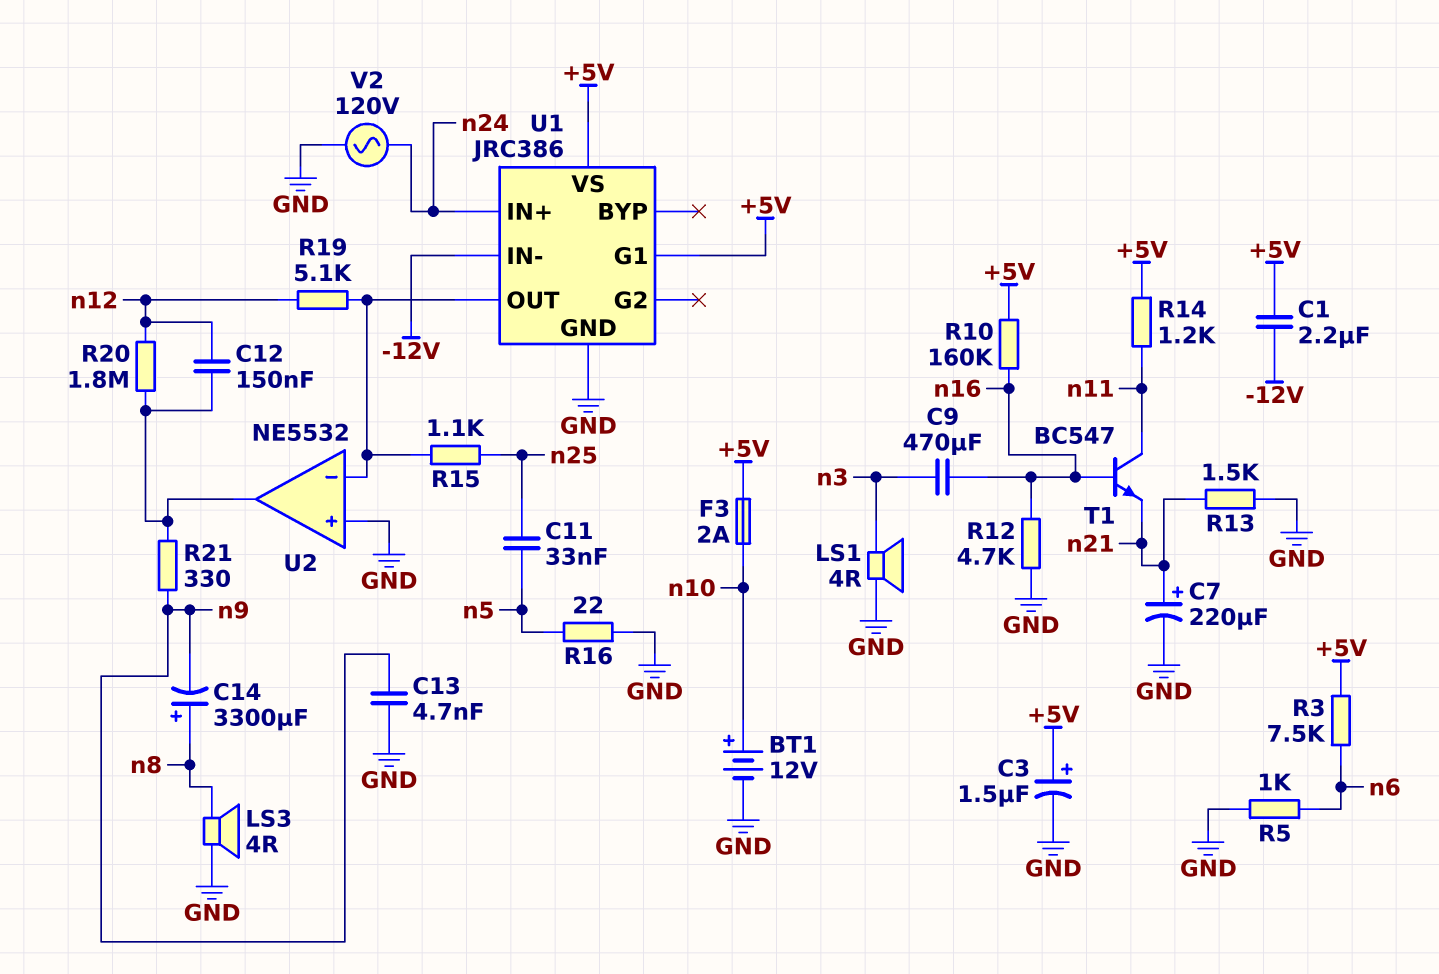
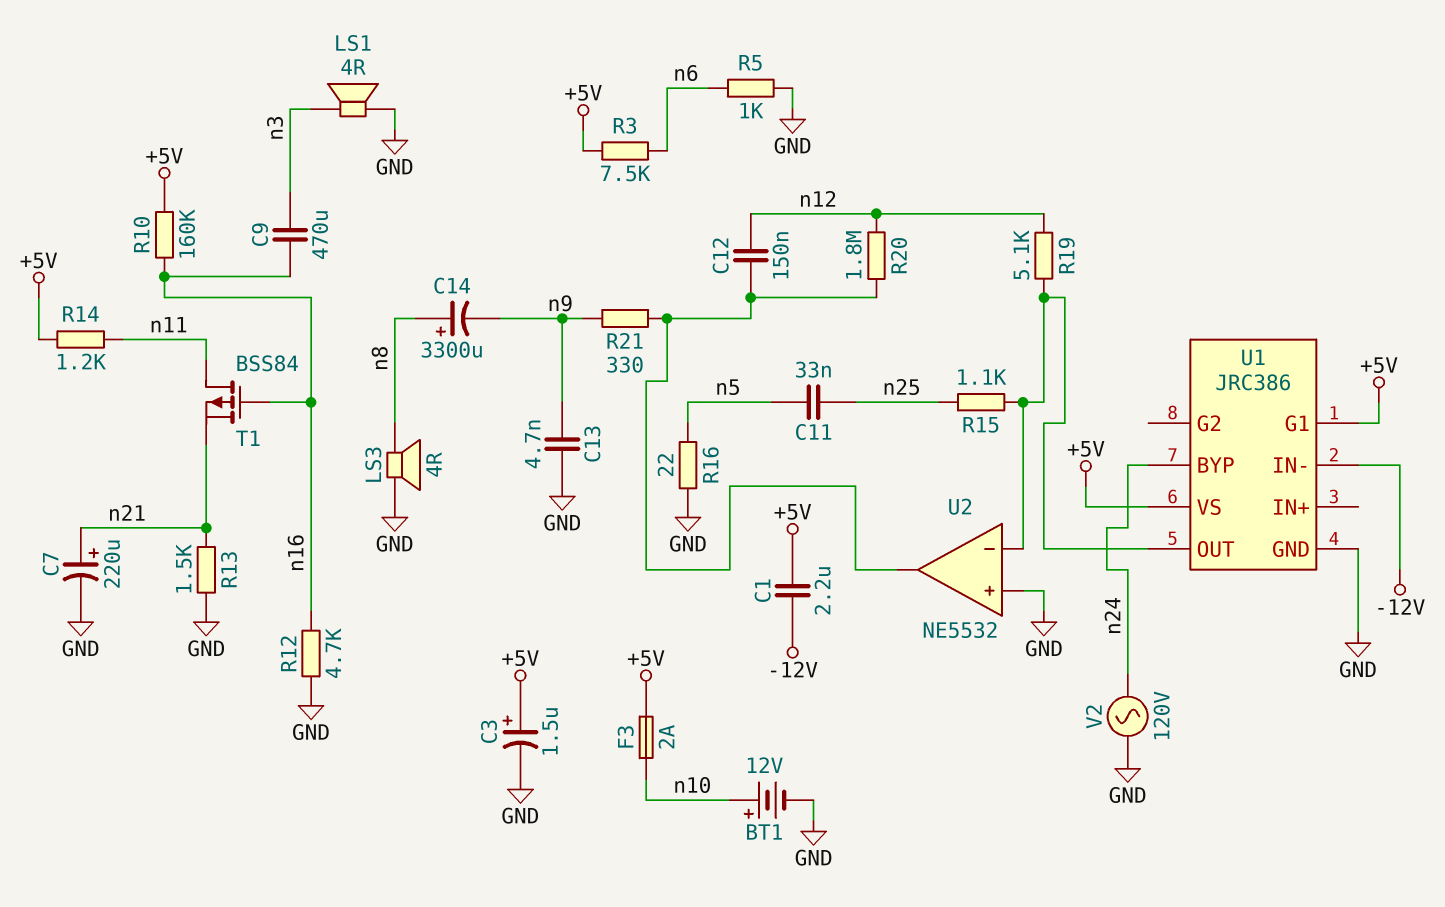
T1: NPN BC547 (B n16, C n11, E n21) -> PMOS BSS84 (G n16, D n11, S n21)
U1 pin BYP: none -> n24
U1 pin IN+: n24 -> none

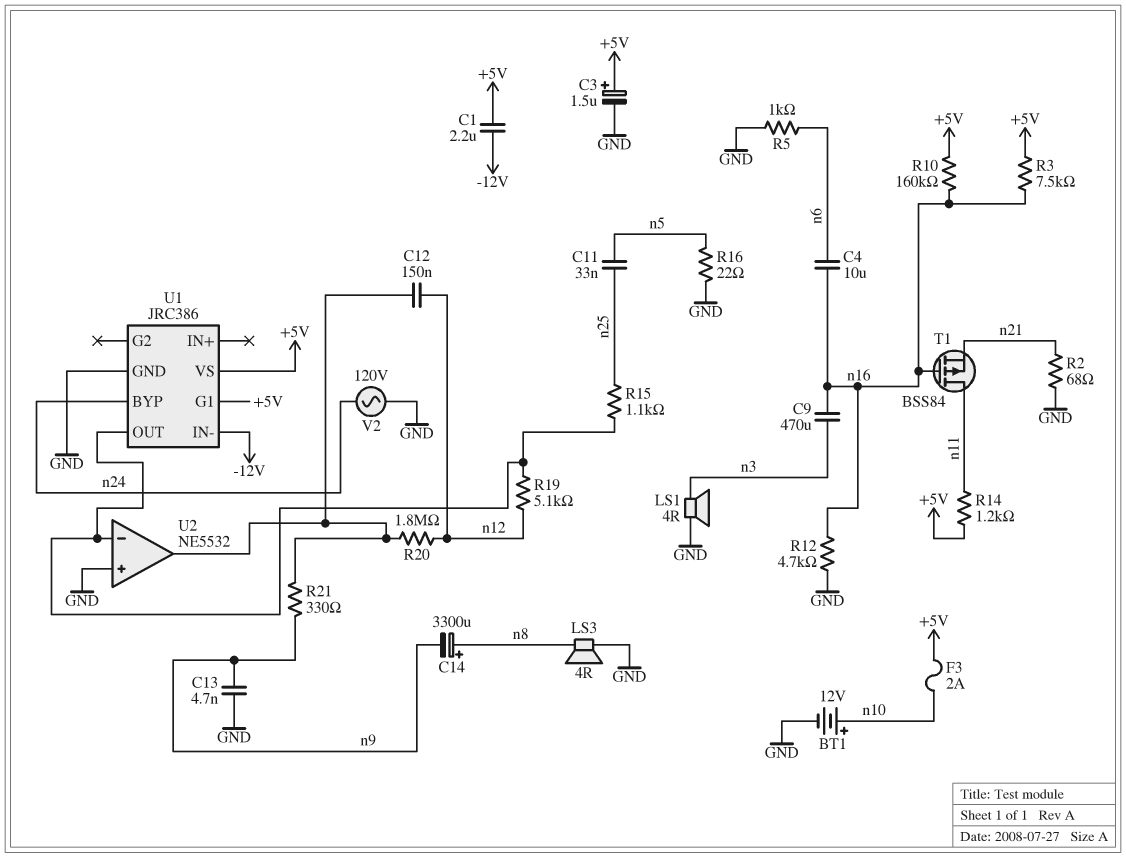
C4: none -> 10uF (n6, n16)
C7: 220uF (plus n21, minus GND) -> none
R2: none -> 68 (GND, n21)
R3: 7.5k (+5V, n6) -> 7.5k (+5V, n16)
R13: 1.5k (GND, n21) -> none

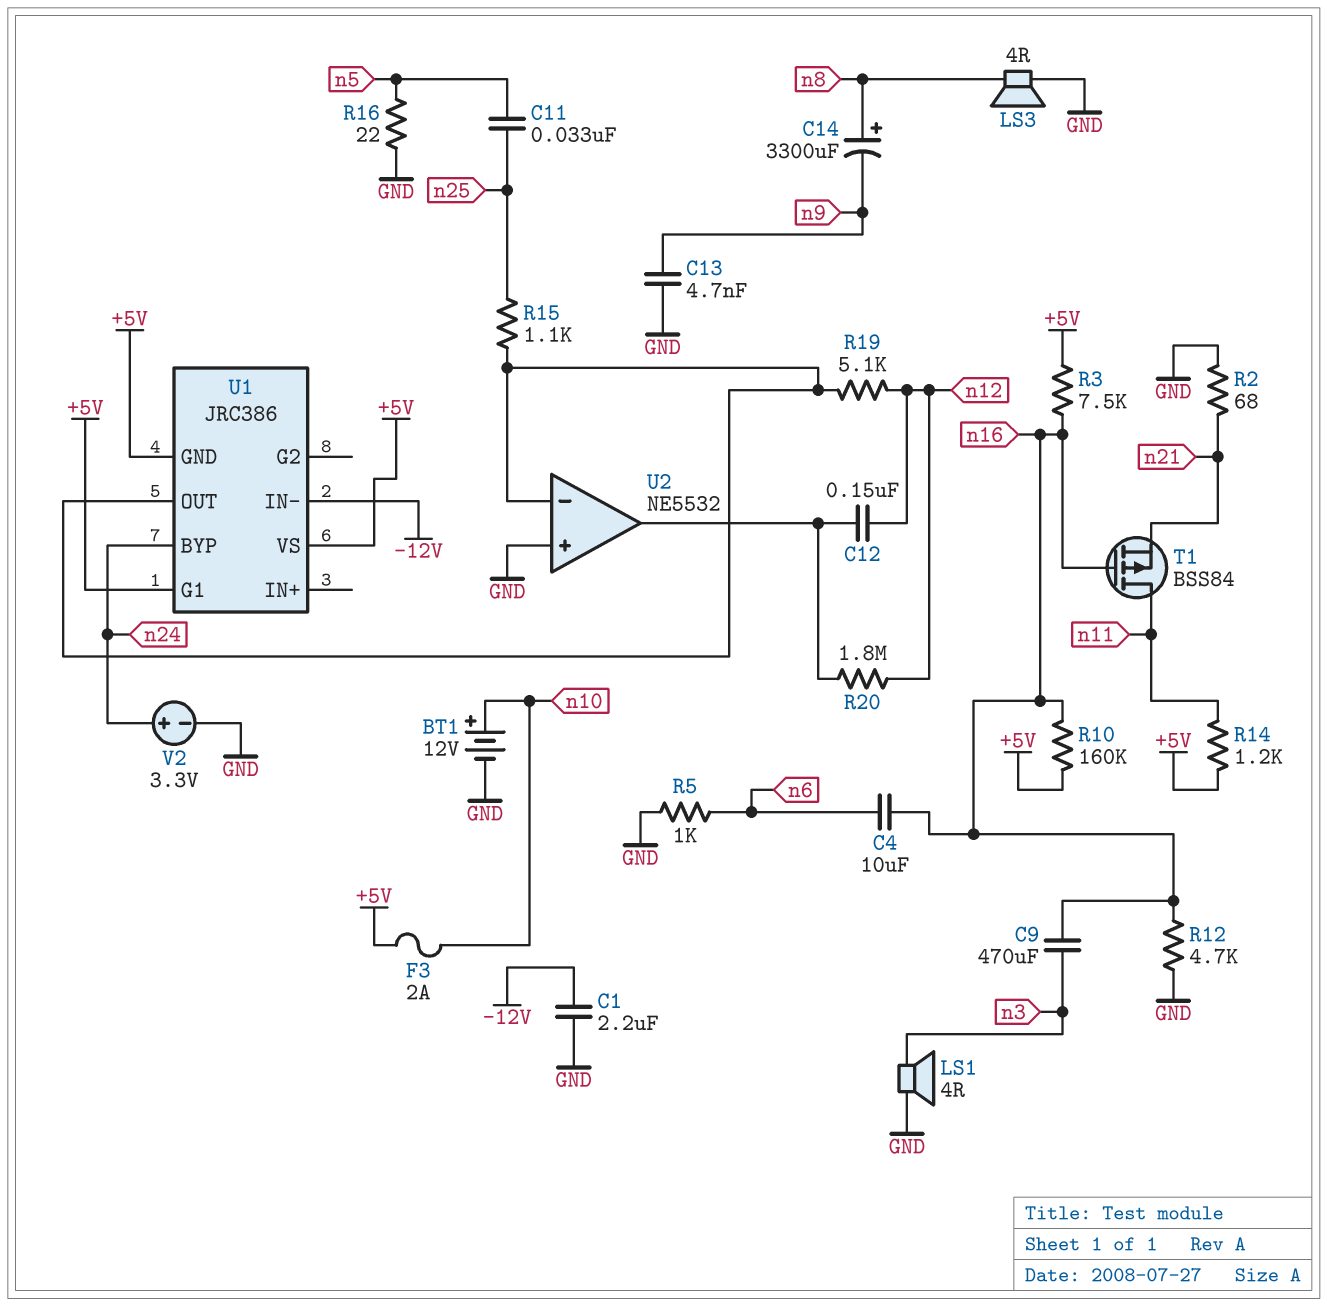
C1: 2.2uF (+5V, -12V) -> 2.2uF (-12V, GND)
C3: 1.5uF (plus +5V, minus GND) -> none
R21: 330 (U2/out, n9) -> none
U1 pin GND: GND -> +5V
V2: AC 120V (GND, n24) -> 3.3V (plus n24, minus GND)

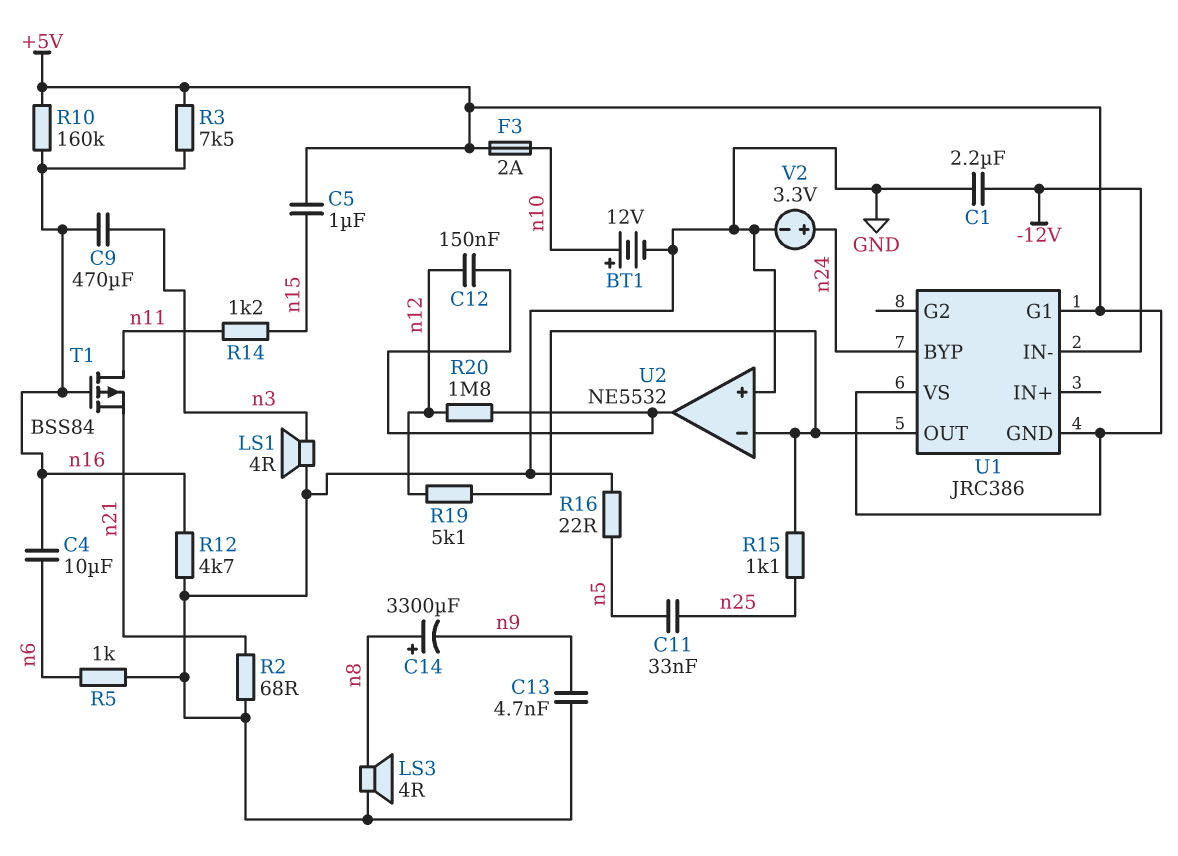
C5: none -> 1uF (+5V, n15)
R14: 1.2k (+5V, n11) -> 1.2k (n11, n15)

